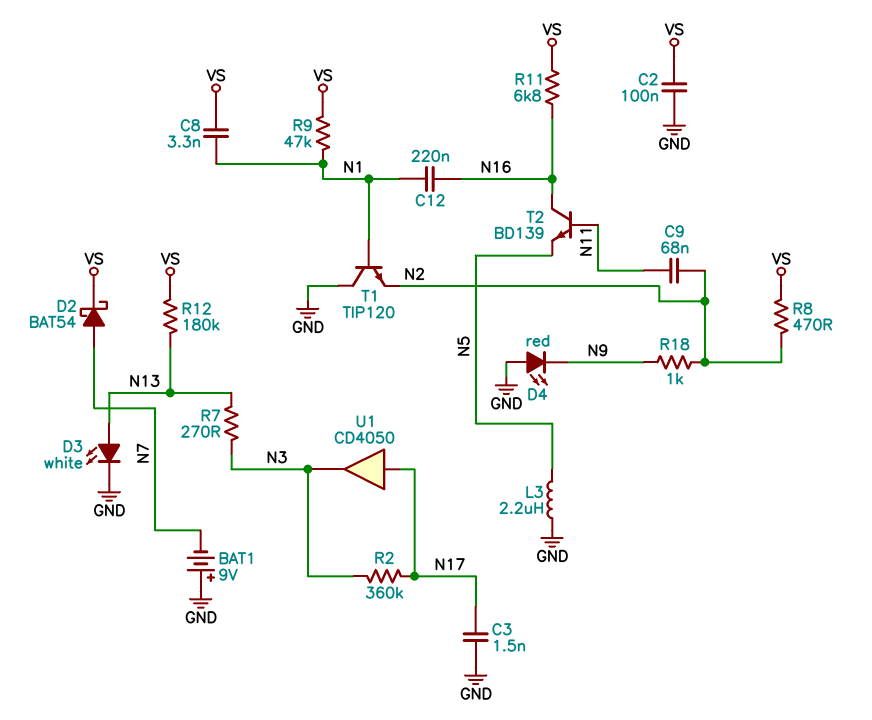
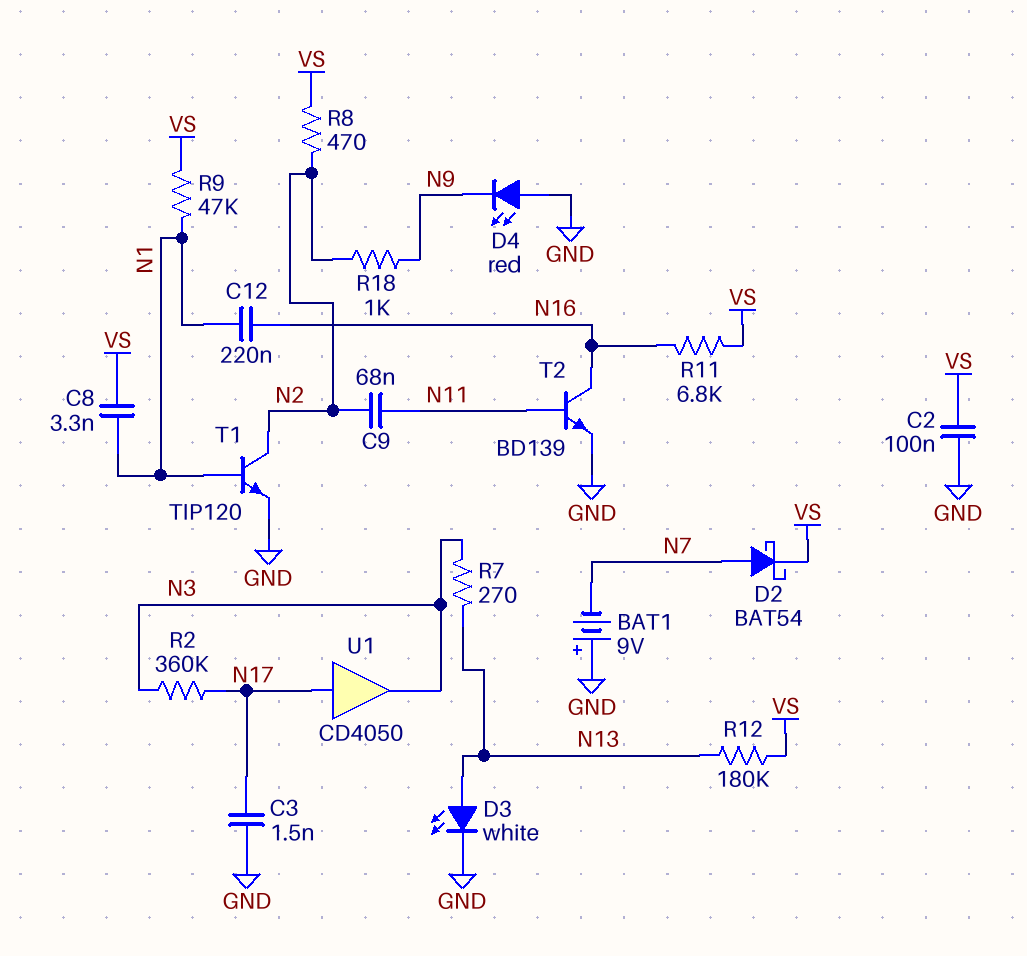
L3: 2.2uH (GND, N5) -> none
T1: NPN TIP120 (B N1, C GND, E N2) -> NPN TIP120 (B N1, C N2, E GND)
T2: NPN BD139 (B N11, C N16, E N5) -> NPN BD139 (B N11, C N16, E GND)

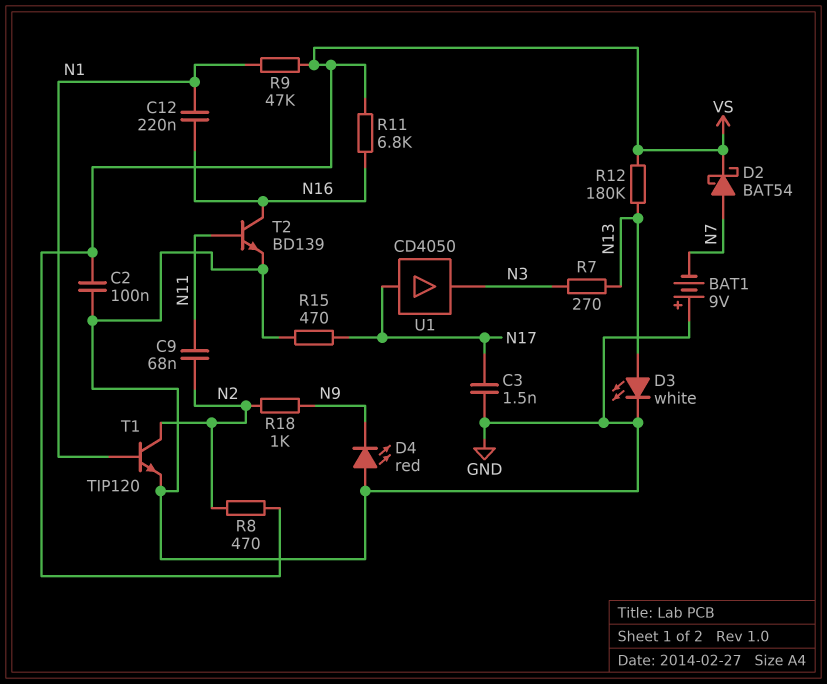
C8: 3.3nF (N1, VS) -> none
R2: 360k (N3, N17) -> none
R15: none -> 470 (GND, N17)

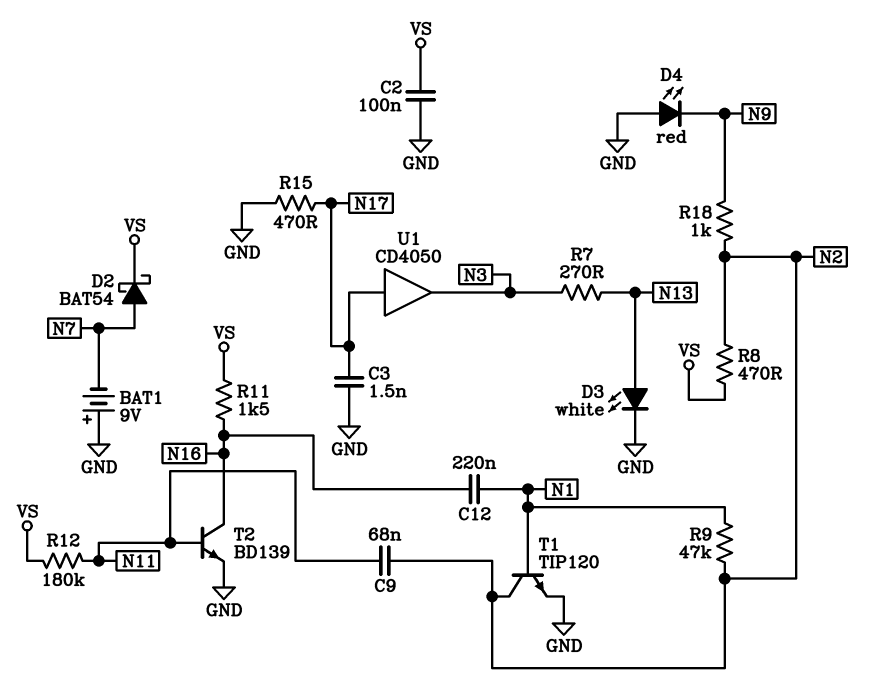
R9: 47k (N1, VS) -> 47k (N1, N2)
R11: 6.8k (N16, VS) -> 1.5k (N16, VS)
R12: 180k (N13, VS) -> 180k (N11, VS)

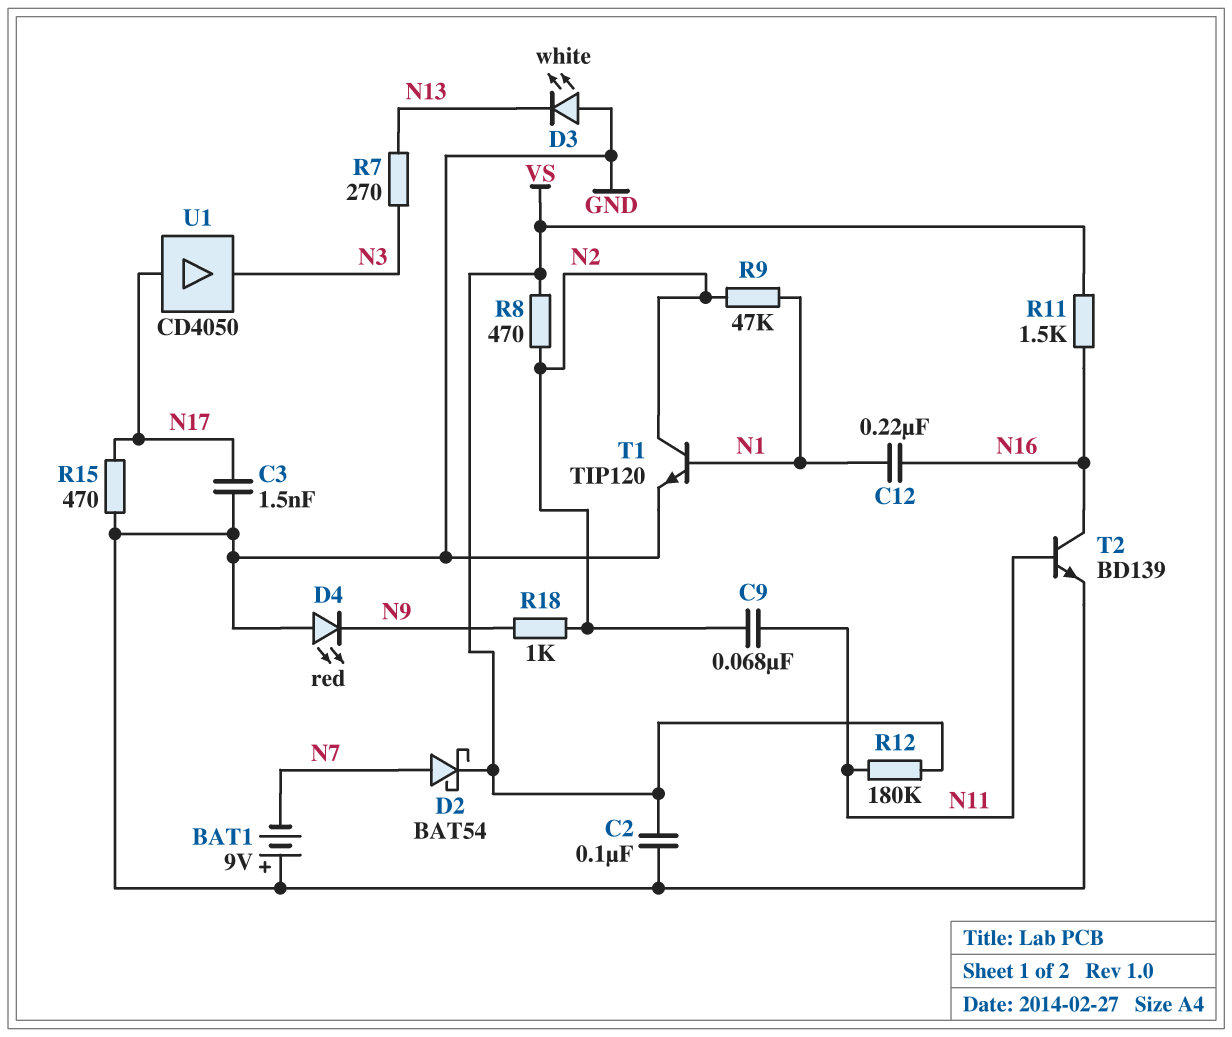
D3: LED white (A N13, K GND) -> LED white (A GND, K N13)

